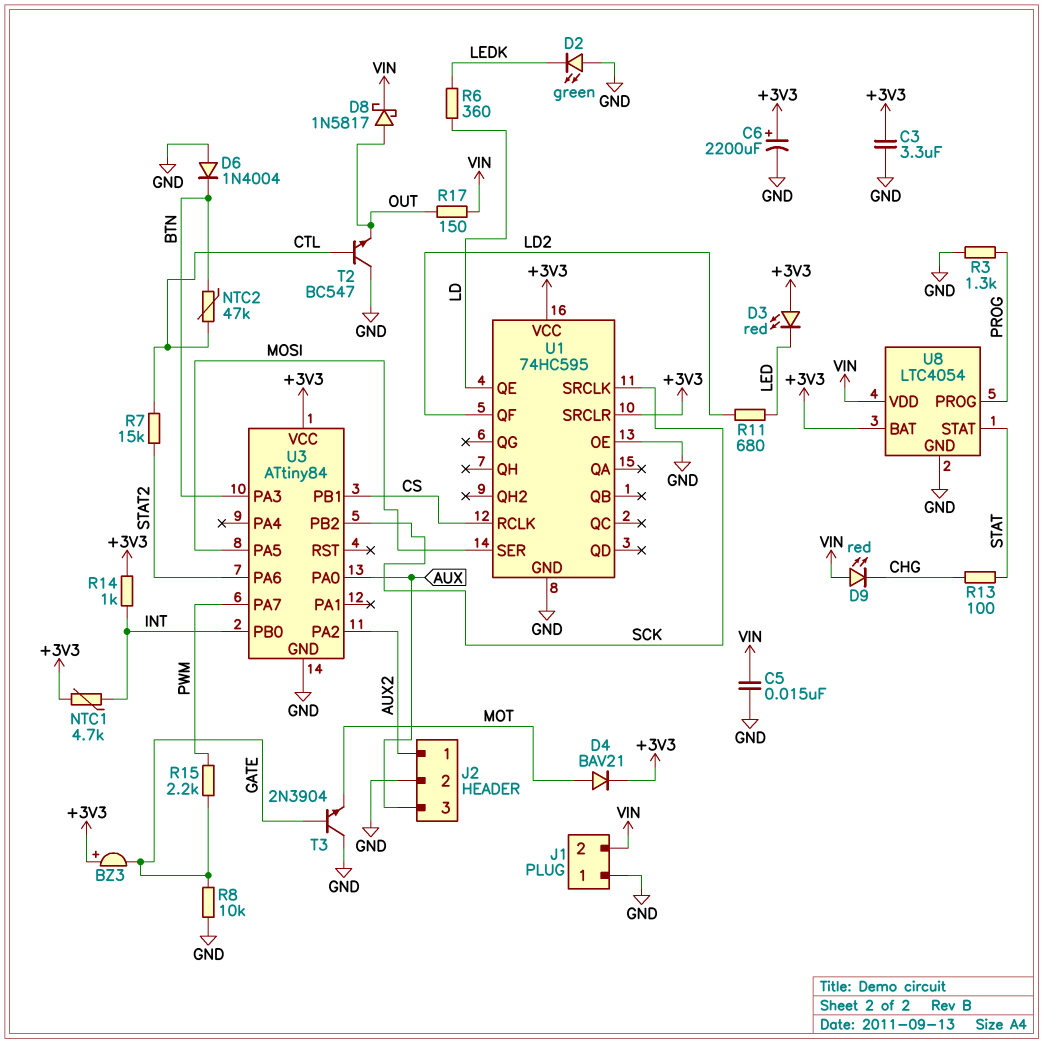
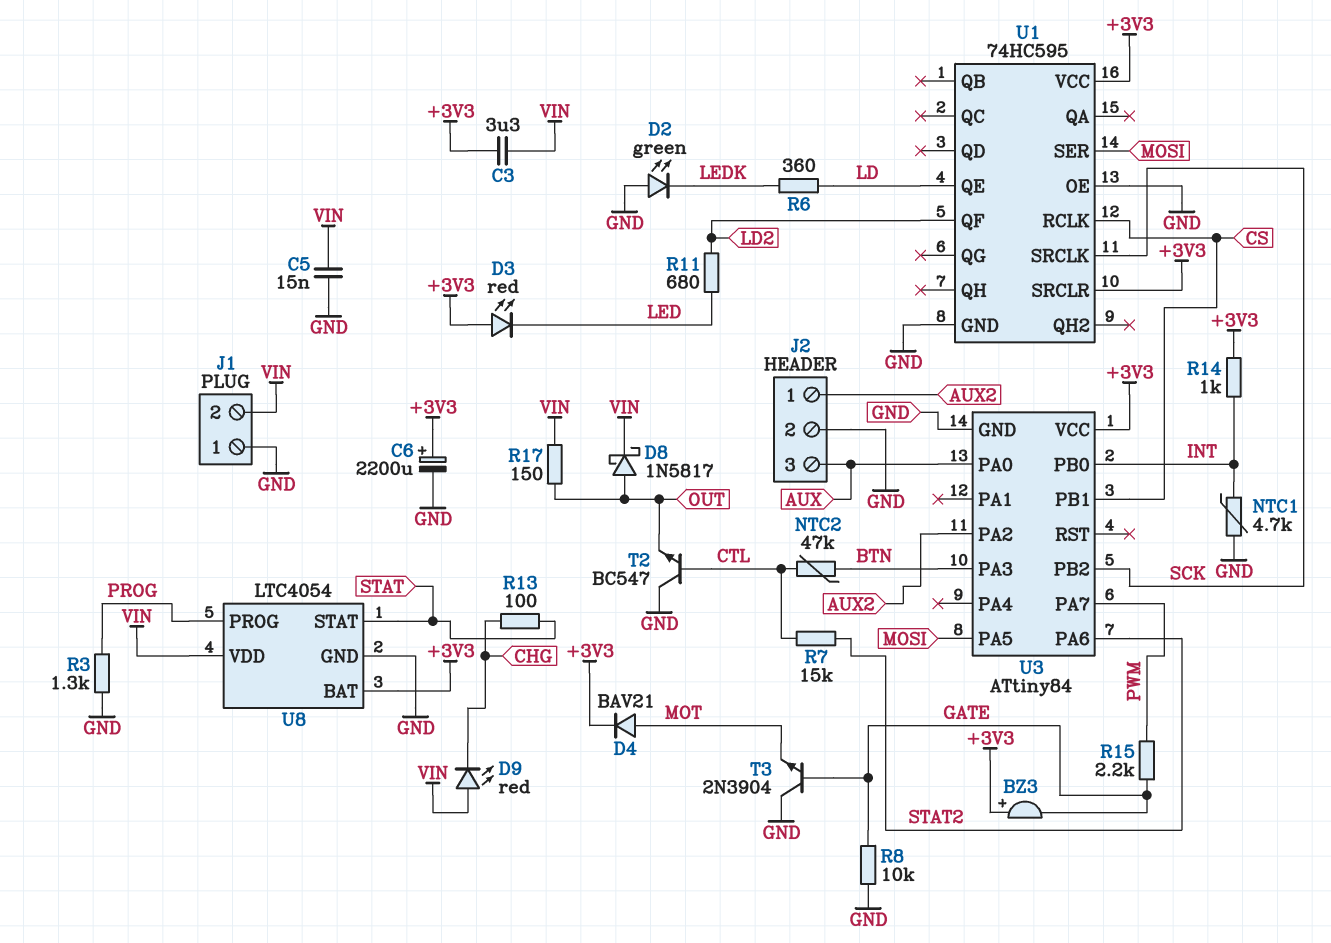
C3: 3.3uF (+3V3, GND) -> 3.3uF (+3V3, VIN)
D6: diode 1N4004 (A GND, K BTN) -> none
NTC1: 4.7k (+3V3, INT) -> 4.7k (GND, INT)

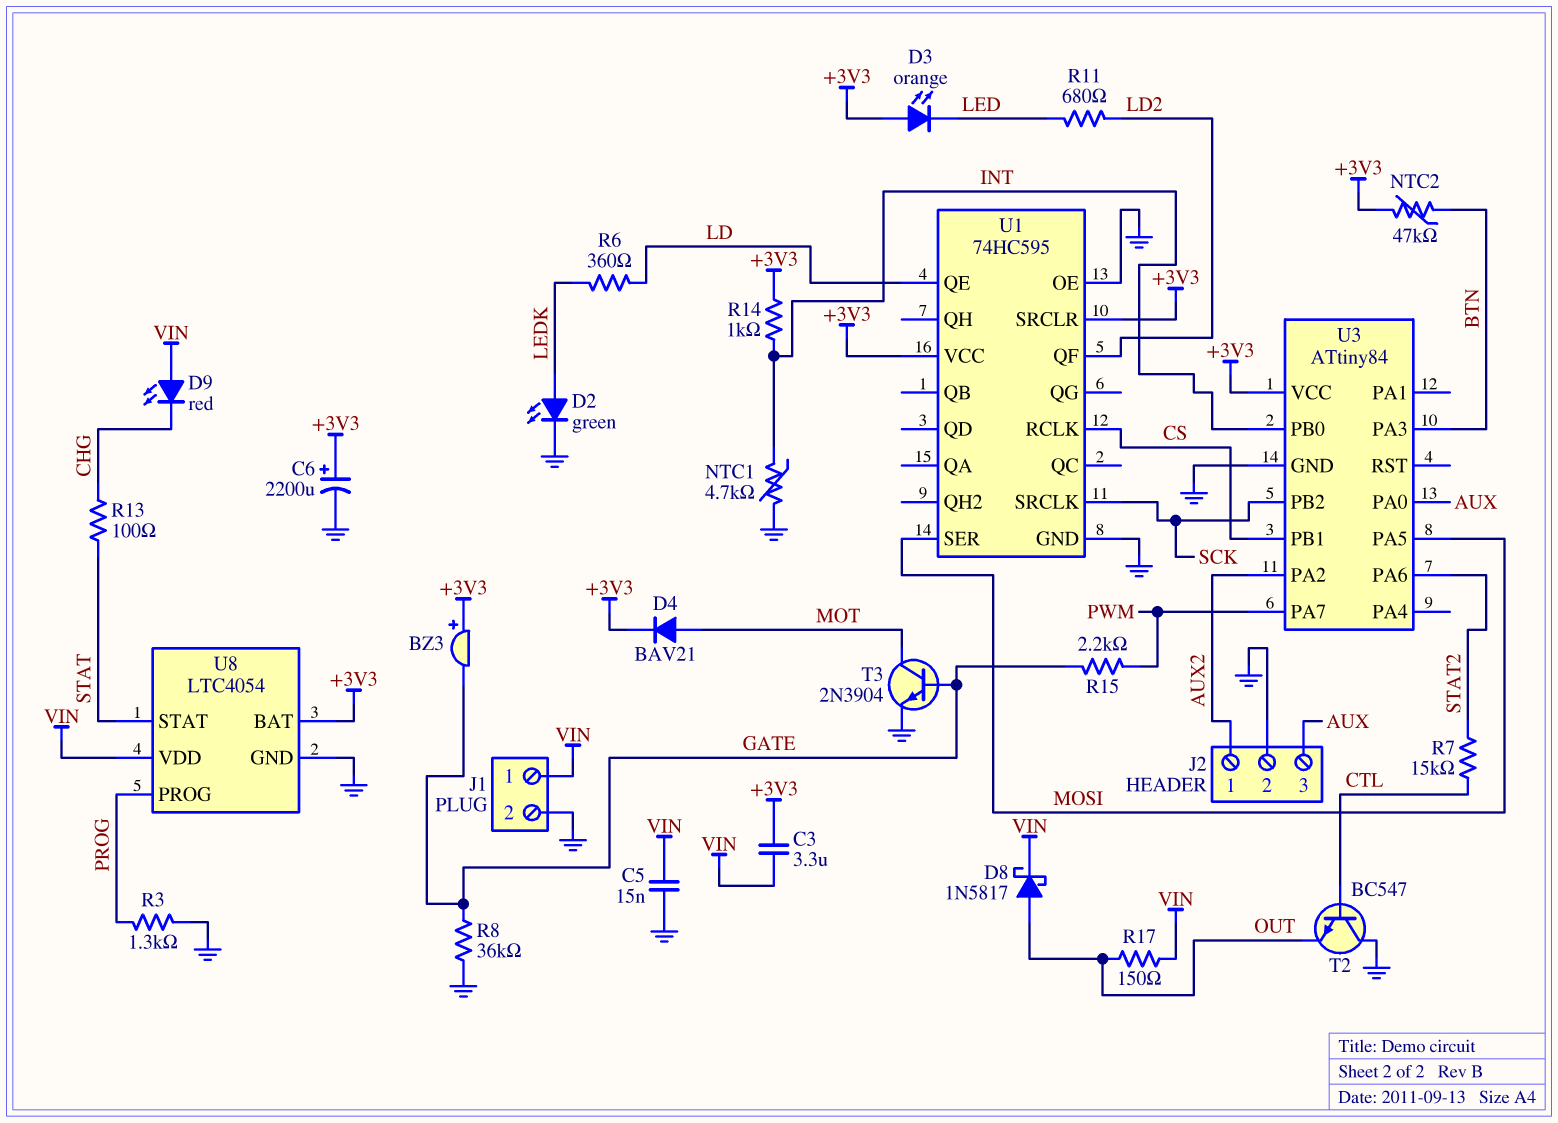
D2: LED green (A GND, K LEDK) -> LED green (A LEDK, K GND)
D3: LED red (A +3V3, K LED) -> LED orange (A +3V3, K LED)
J1 pin 1: GND -> VIN
J1 pin 2: VIN -> GND
NTC2: 47k (BTN, CTL) -> 47k (+3V3, BTN)
R8: 10k (GATE, GND) -> 36k (GATE, GND)
T3: NPN 2N3904 (B GATE, C GND, E MOT) -> NPN 2N3904 (B GATE, C MOT, E GND)

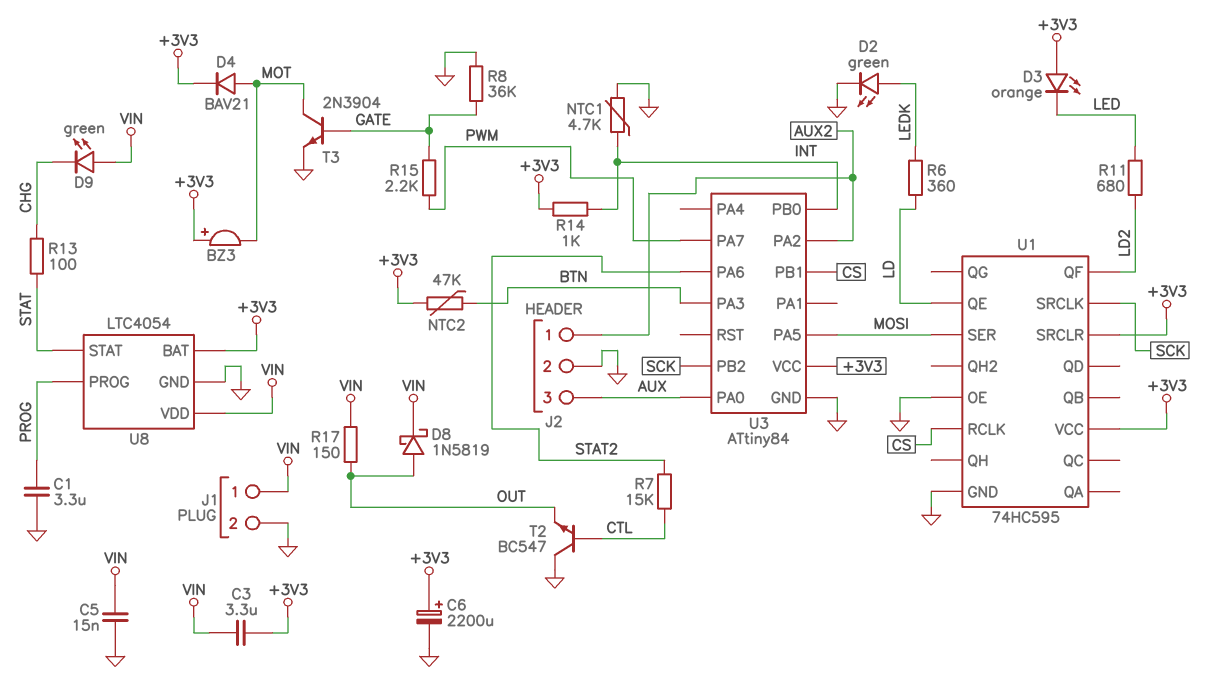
BZ3: buzzer (plus +3V3, minus GATE) -> buzzer (plus +3V3, minus MOT)
C1: none -> 3.3uF (GND, PROG)
D8: schottky 1N5817 (A OUT, K VIN) -> schottky 1N5819 (A OUT, K VIN)
D9: LED red (A VIN, K CHG) -> LED green (A VIN, K CHG)
R3: 1.3k (GND, PROG) -> none

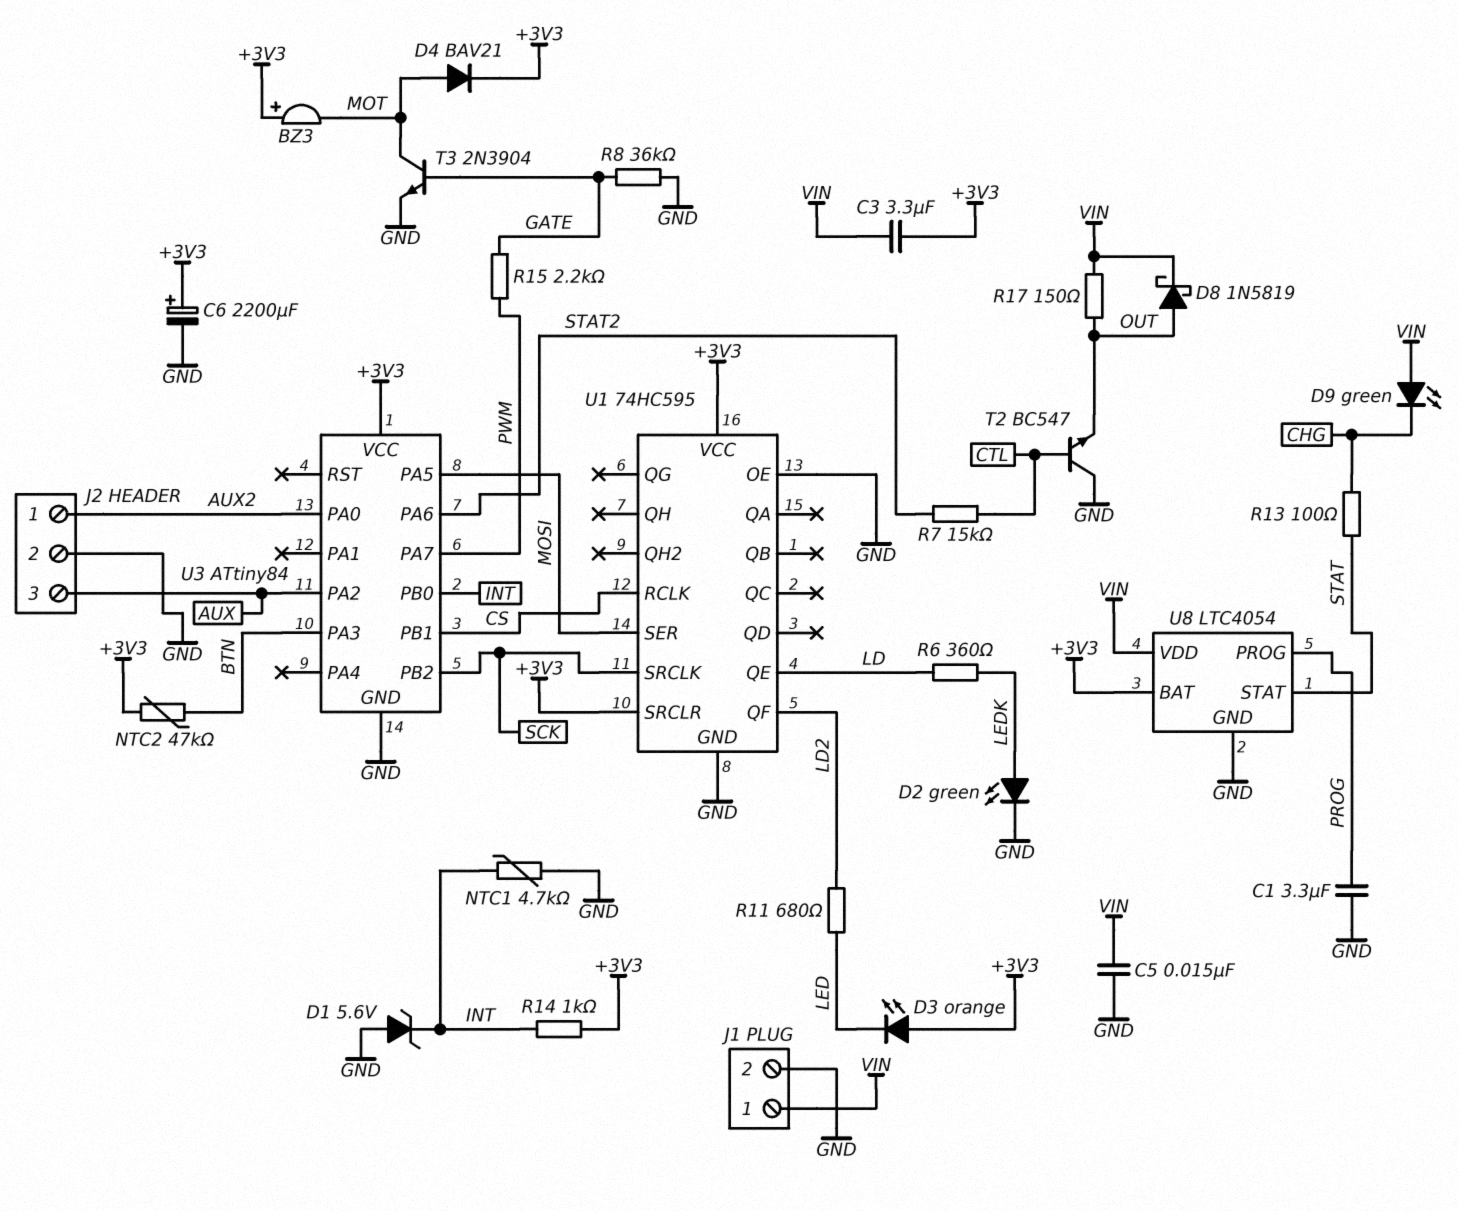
D1: none -> zener 5.6V (A GND, K INT)
U3 pin PA0: AUX -> AUX2
U3 pin PA2: AUX2 -> AUX

